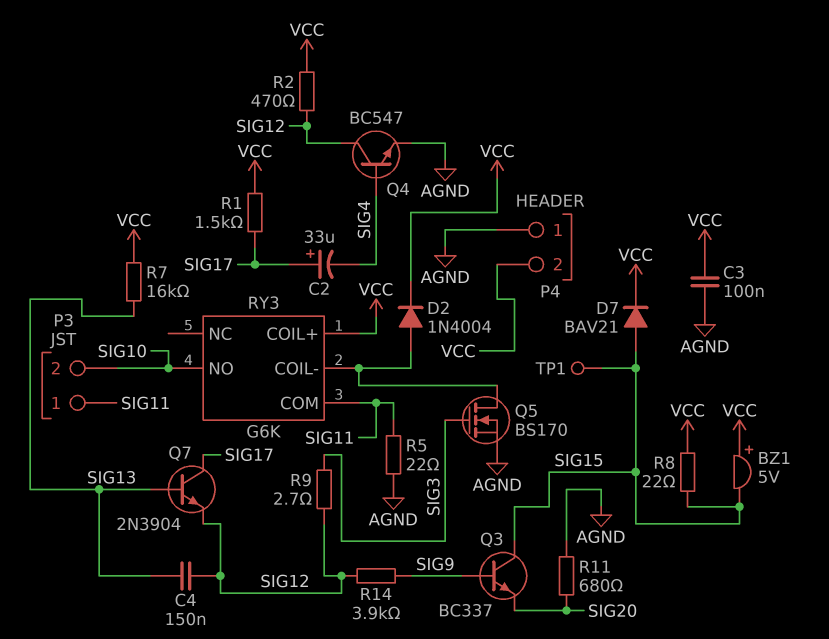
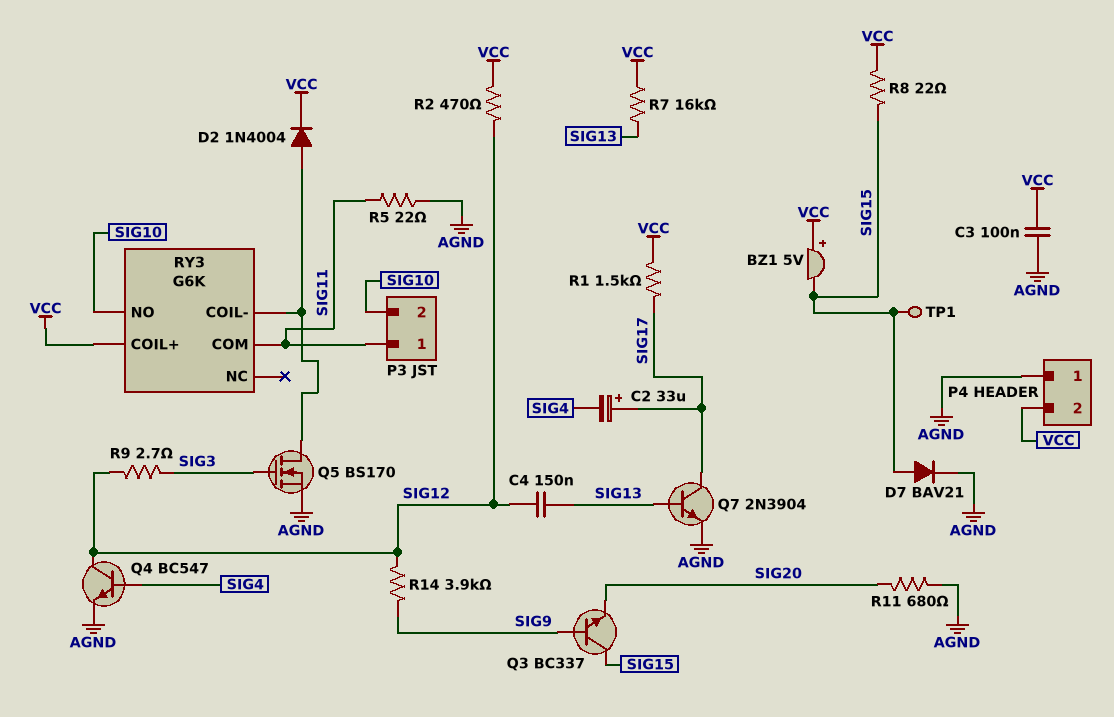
D7: diode BAV21 (A SIG15, K VCC) -> diode BAV21 (A SIG15, K AGND)
Q7: NPN 2N3904 (B SIG13, C SIG17, E SIG12) -> NPN 2N3904 (B SIG13, C SIG17, E AGND)

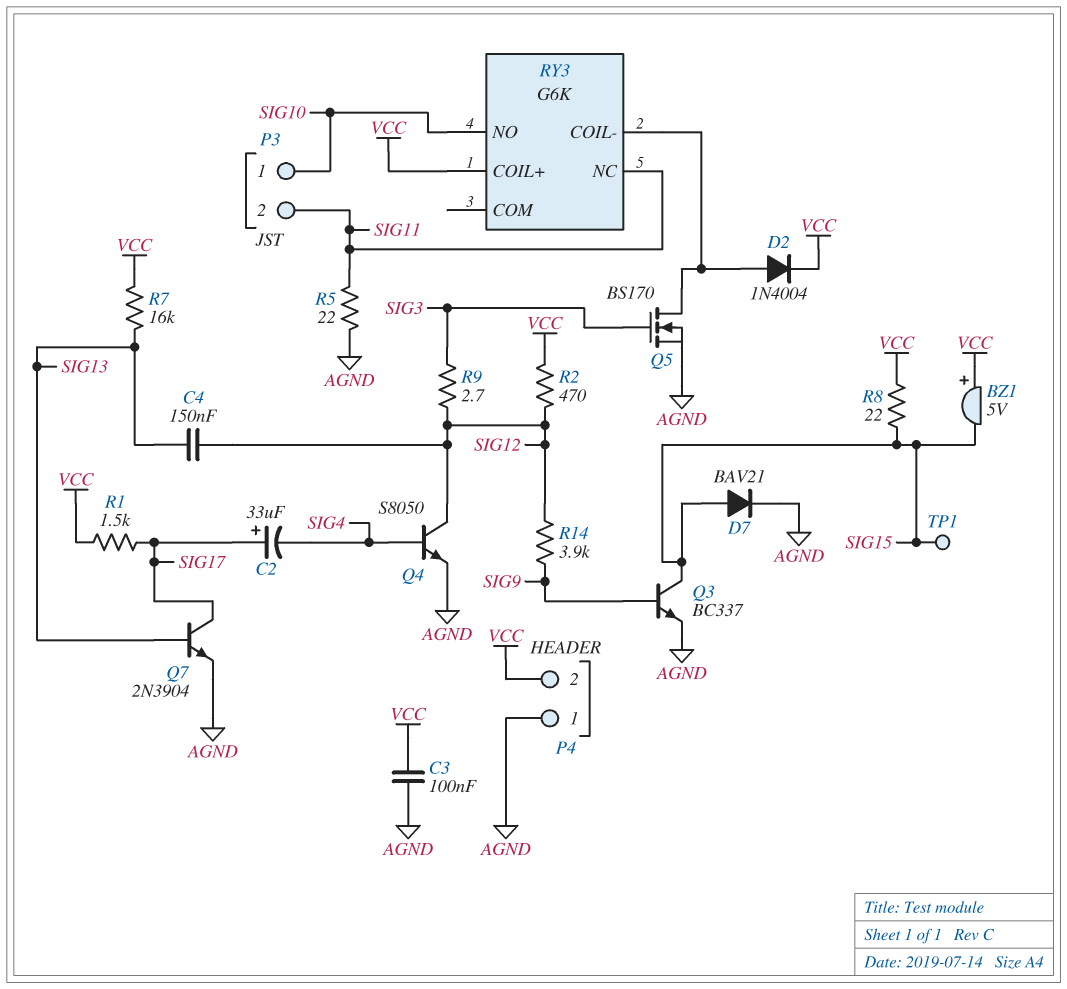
P3 pin 1: SIG11 -> SIG10
P3 pin 2: SIG10 -> SIG11
Q3: NPN BC337 (B SIG9, C SIG15, E SIG20) -> NPN BC337 (B SIG9, C SIG15, E AGND)
Q4: NPN BC547 (B SIG4, C SIG12, E AGND) -> NPN S8050 (B SIG4, C SIG12, E AGND)
R11: 680 (AGND, SIG20) -> none
RY3 pin COM: SIG11 -> none
RY3 pin NC: none -> SIG11

